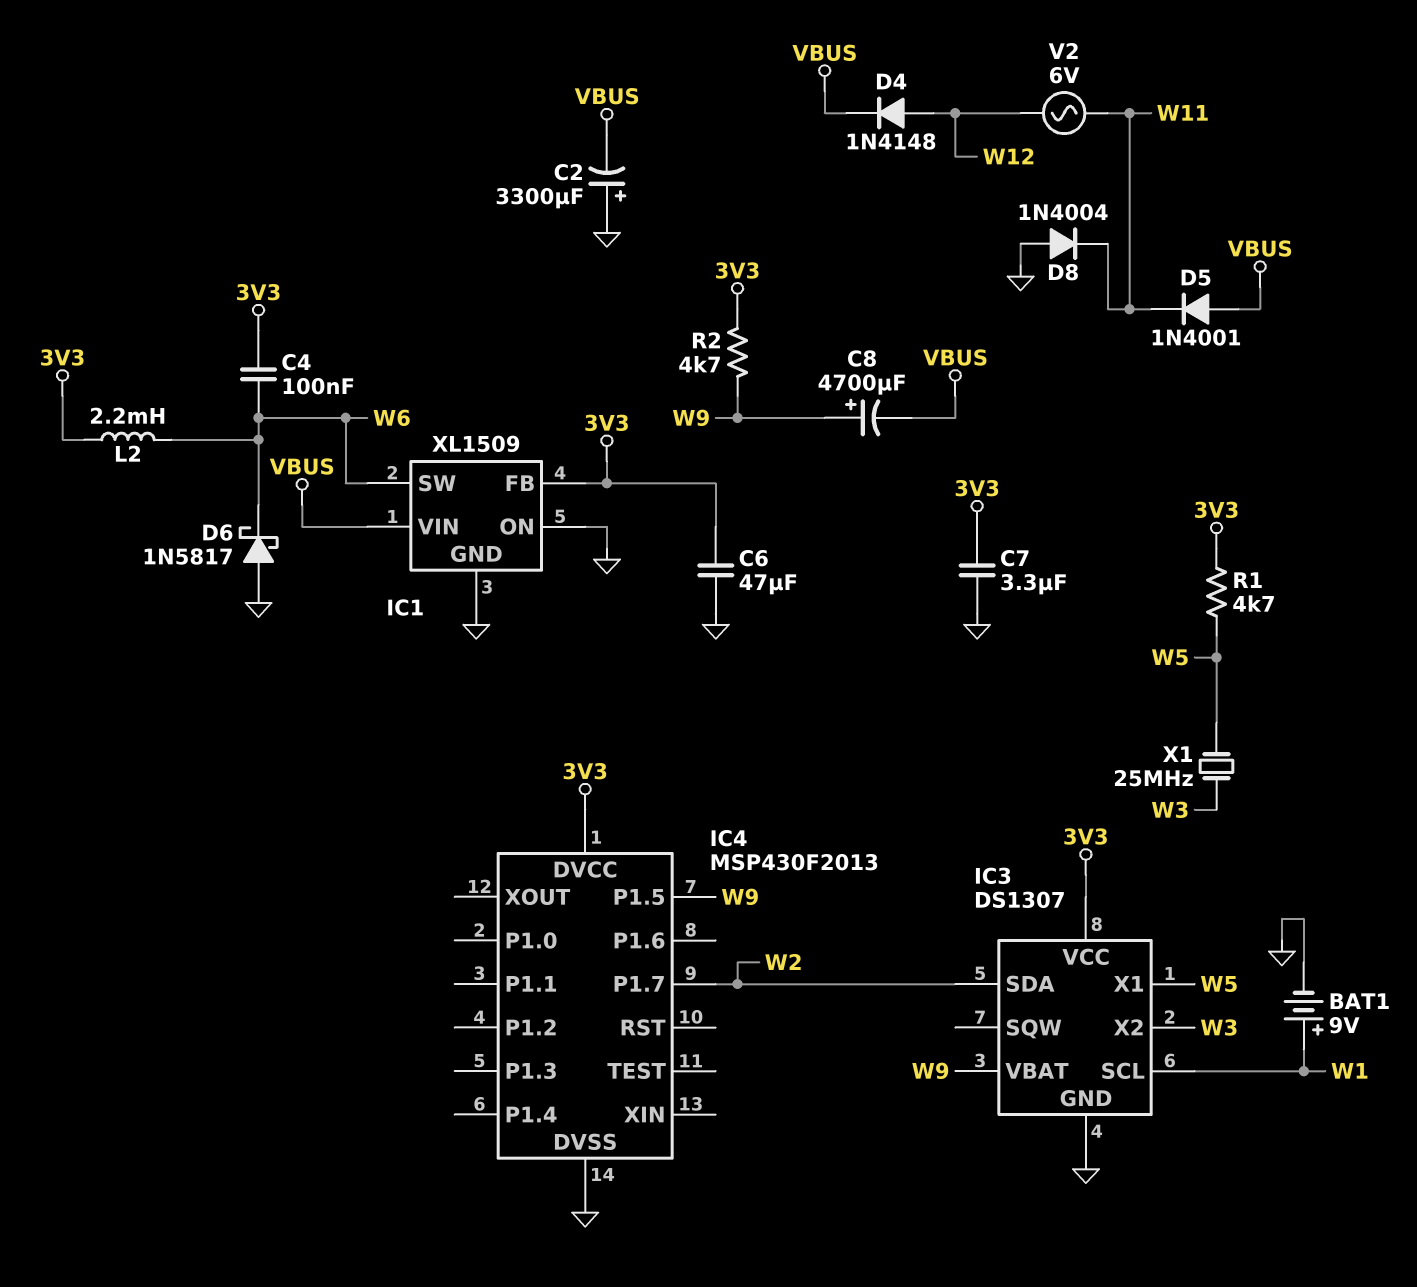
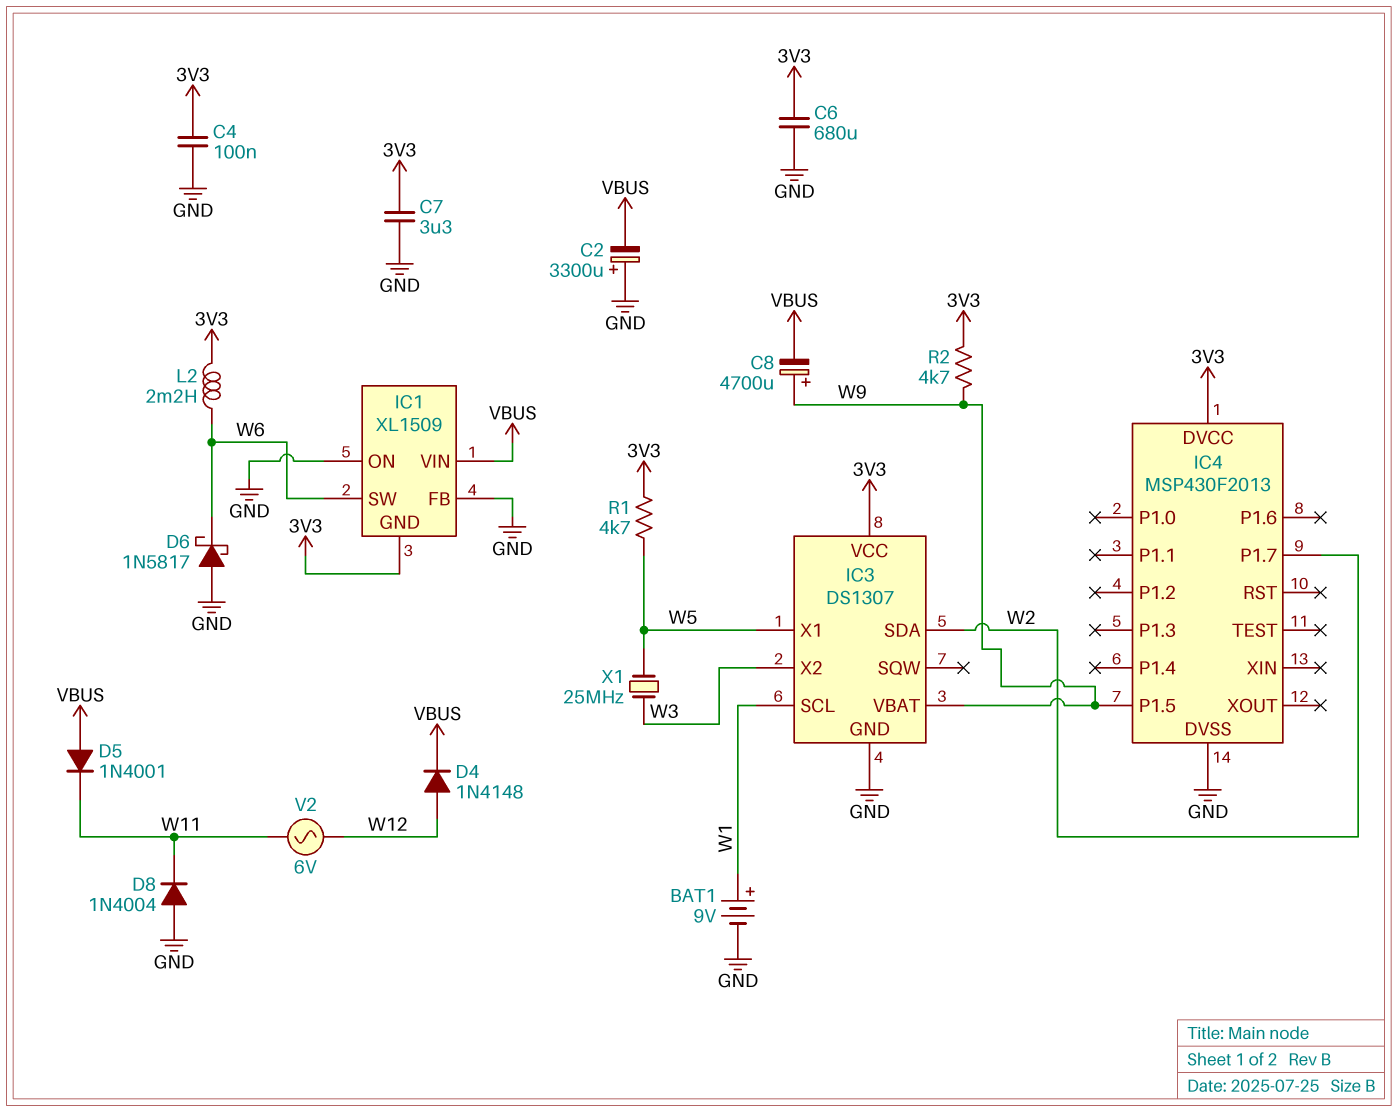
C4: 100nF (3V3, W6) -> 100nF (3V3, GND)
C6: 47uF (3V3, GND) -> 680uF (3V3, GND)
IC1 pin FB: 3V3 -> GND
IC1 pin GND: GND -> 3V3

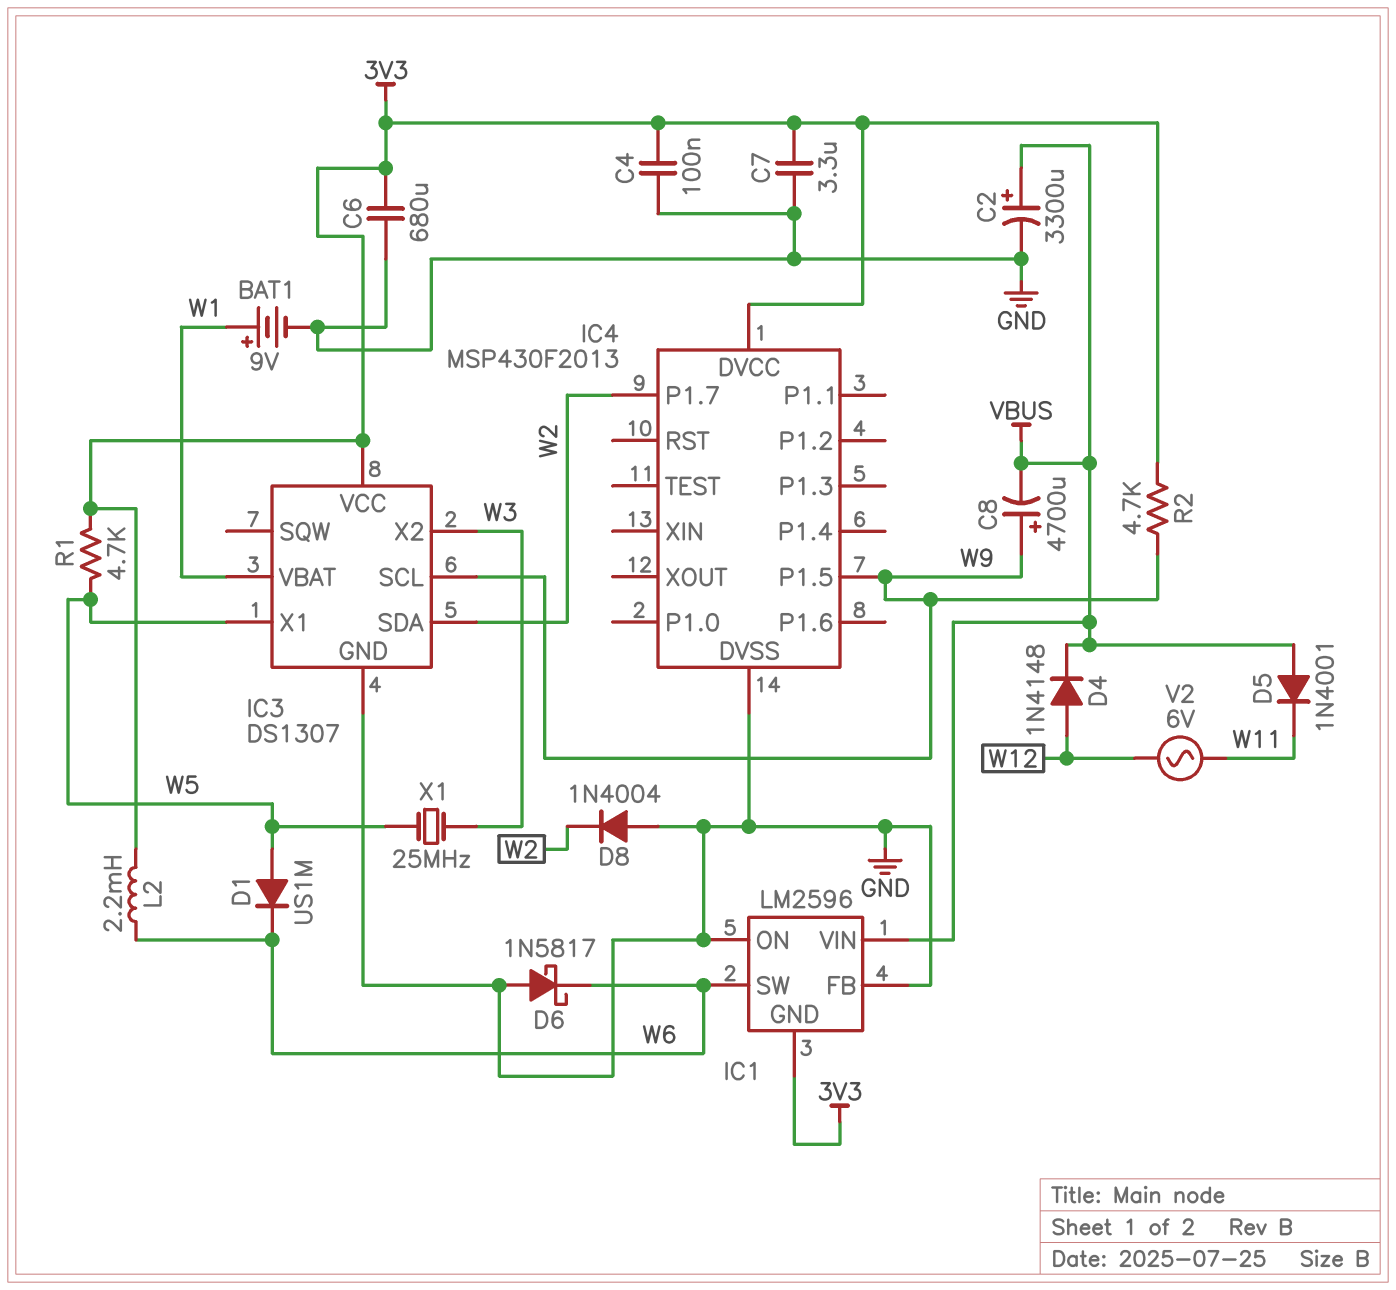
C2: 3300uF (plus GND, minus VBUS) -> 3300uF (plus VBUS, minus GND)
D1: none -> diode US1M (A W5, K W6)
D8: diode 1N4004 (A GND, K W11) -> diode 1N4004 (A GND, K W2)
IC1: XL1509 -> LM2596
IC3 pin SCL: W1 -> W9
IC3 pin VBAT: W9 -> W1

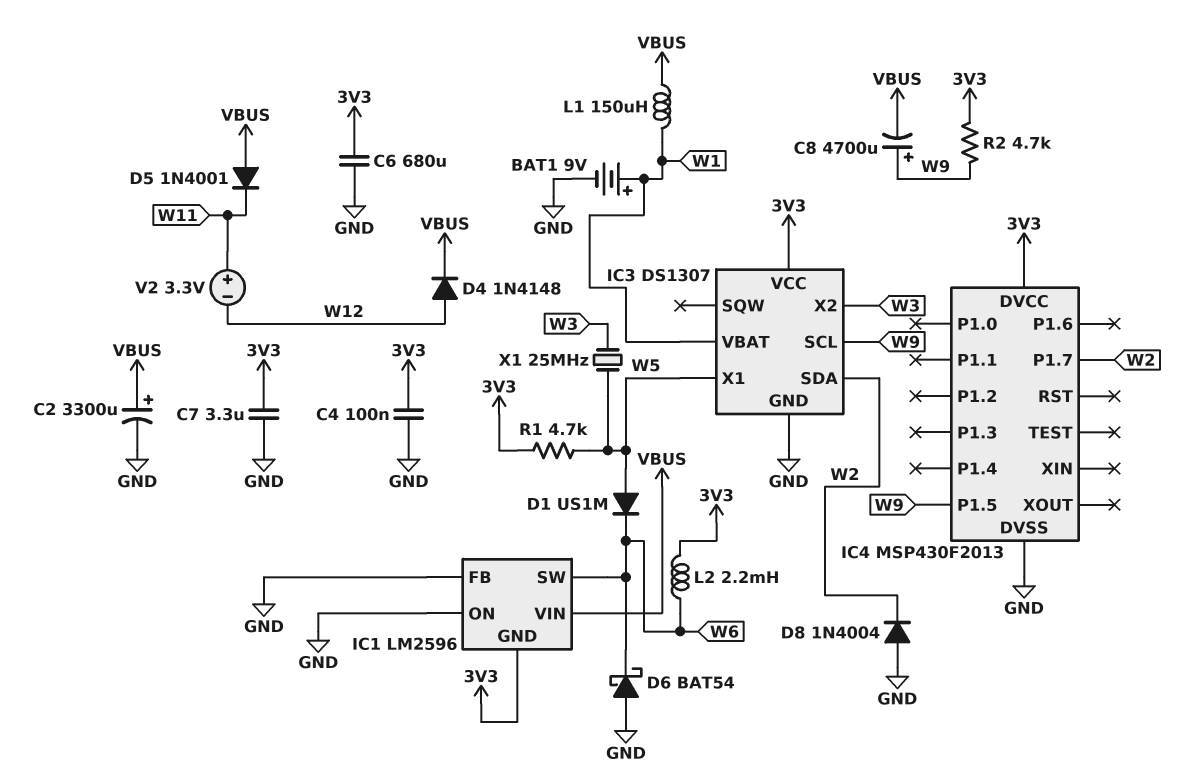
D6: schottky 1N5817 (A GND, K W6) -> schottky BAT54 (A GND, K W6)
L1: none -> 150uH (VBUS, W1)
V2: AC 6V (W11, W12) -> 3.3V (plus W11, minus W12)

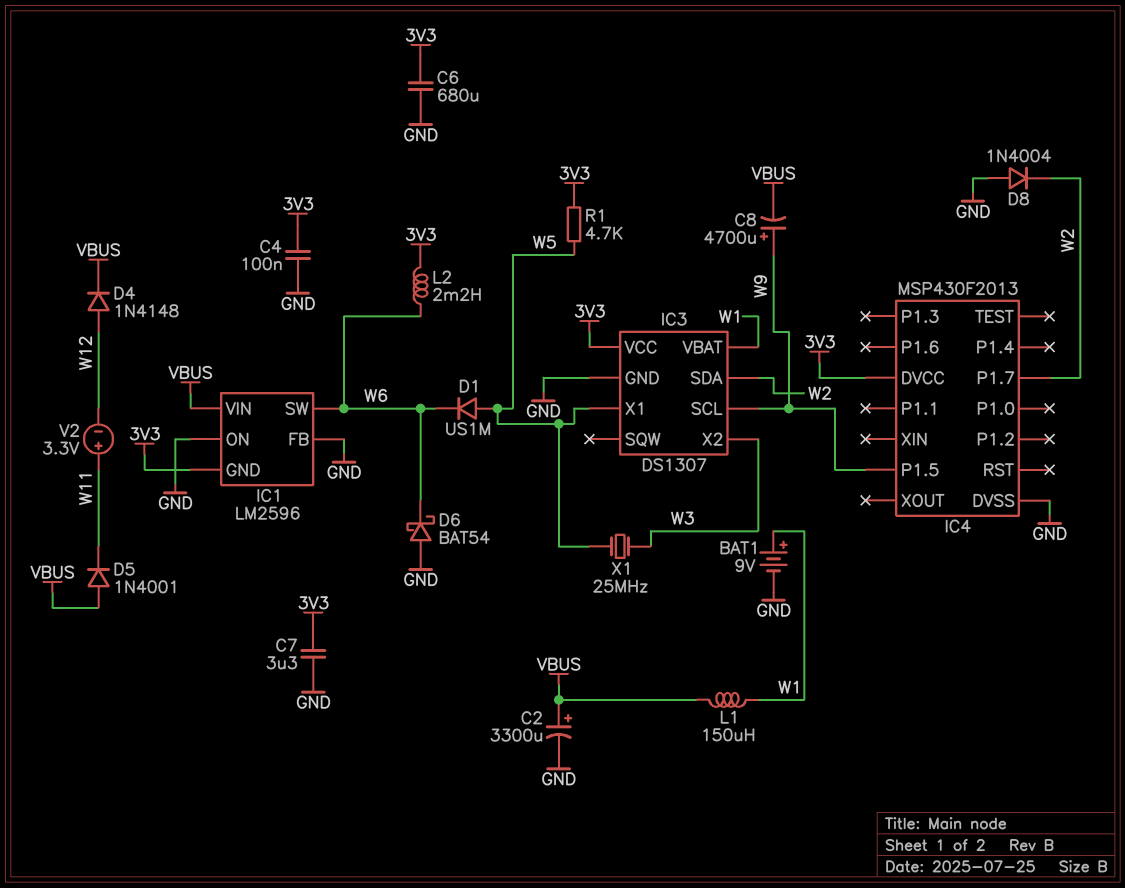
R2: 4.7k (3V3, W9) -> none

